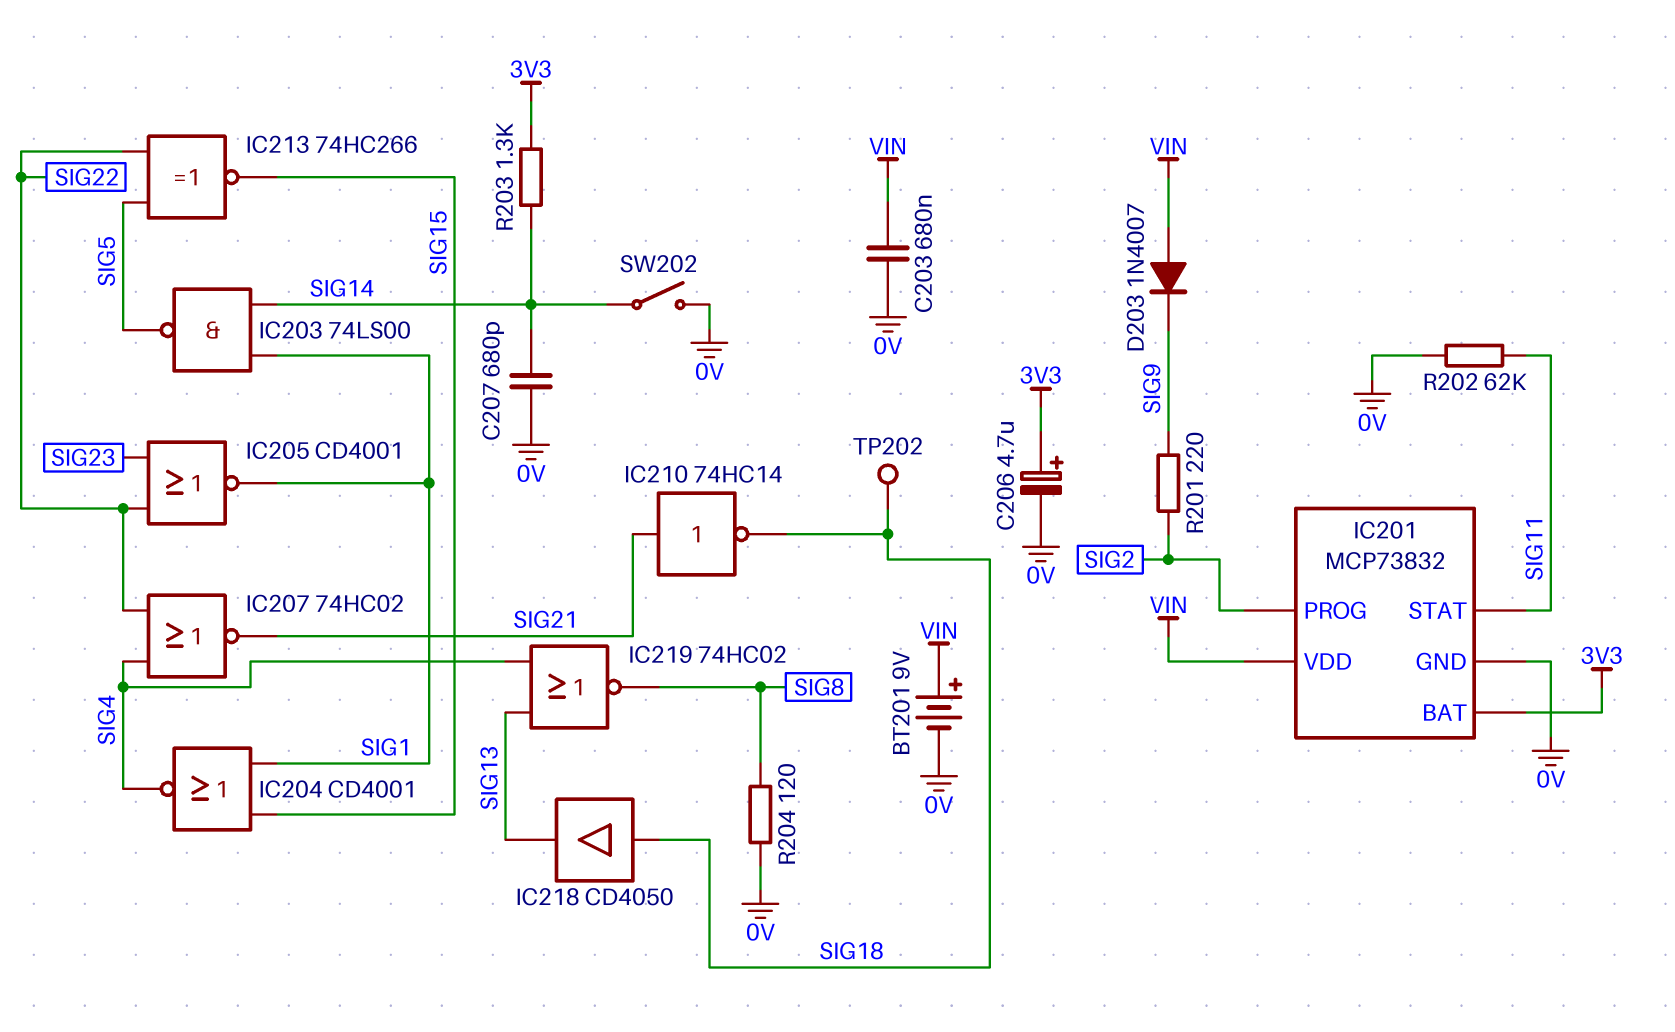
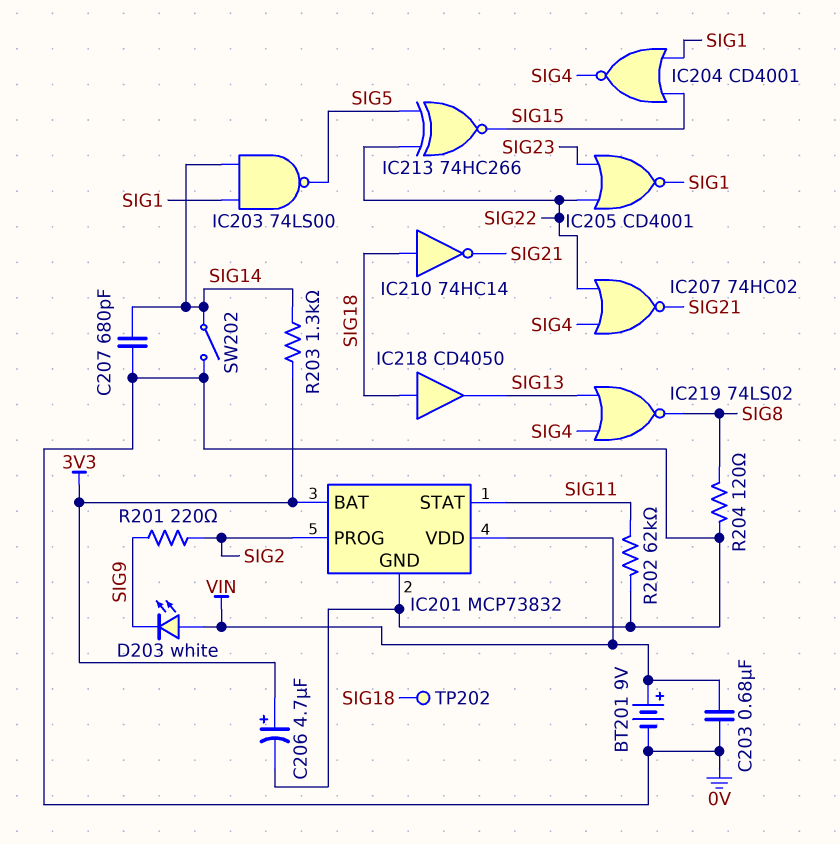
D203: diode 1N4007 (A VIN, K SIG9) -> LED white (A VIN, K SIG9)
IC210: NOT 74HC14 (in SIG21, out SIG18) -> NOT 74HC14 (in SIG18, out SIG21)
IC219: NOR 74HC02 (in SIG4, in SIG13, out SIG8) -> NOR 74LS02 (in SIG4, in SIG13, out SIG8)

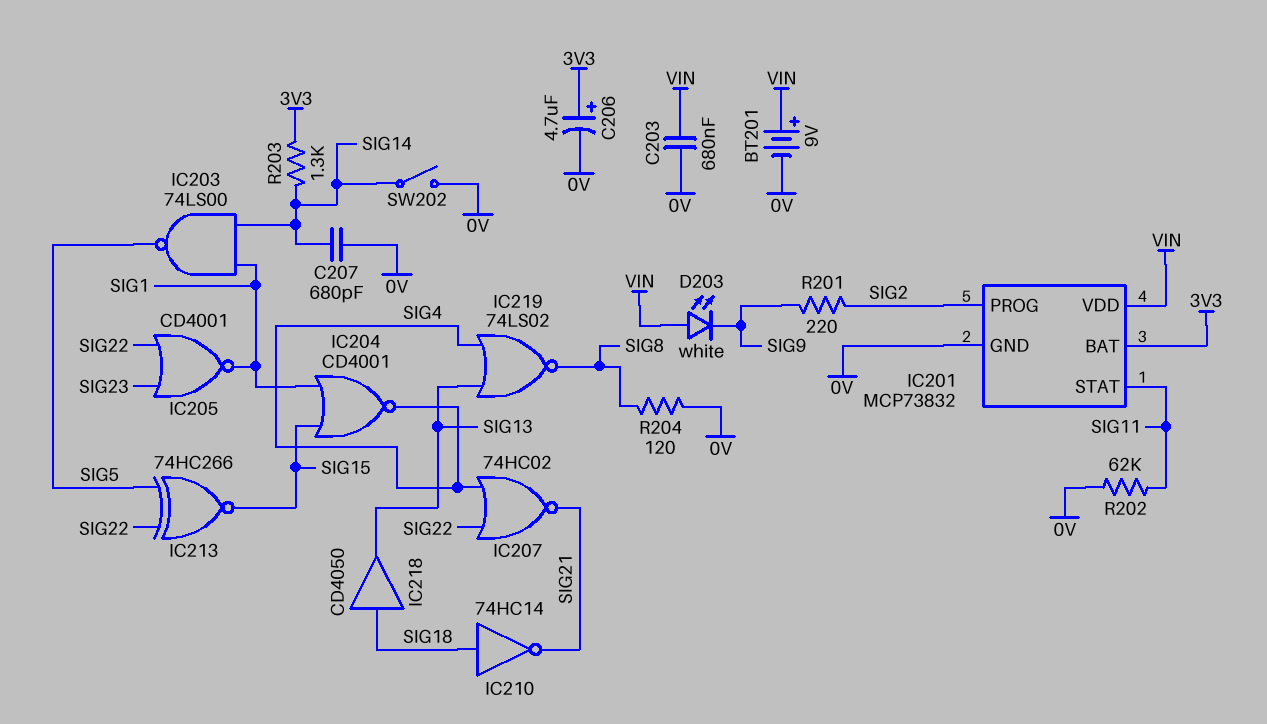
TP202: test point (SIG18) -> none

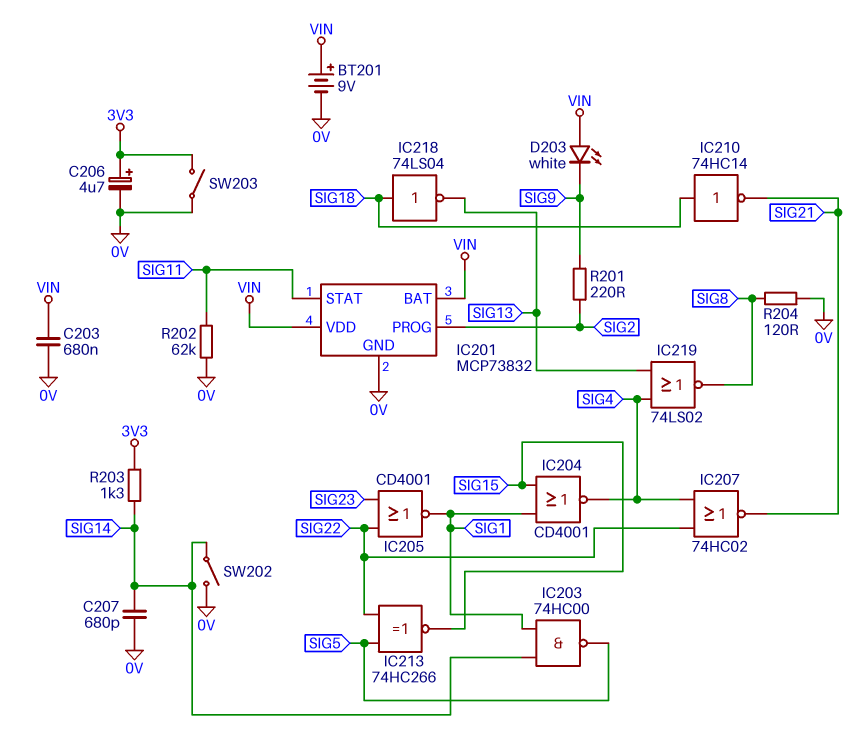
IC201 pin BAT: 3V3 -> VIN
IC203: NAND 74LS00 (in SIG1, in SIG14, out SIG5) -> NAND 74HC00 (in SIG1, in SIG14, out SIG5)
IC218: buffer CD4050 (in SIG18, out SIG13) -> NOT 74LS04 (in SIG18, out SIG13)
SW203: none -> switch (0V, 3V3)

